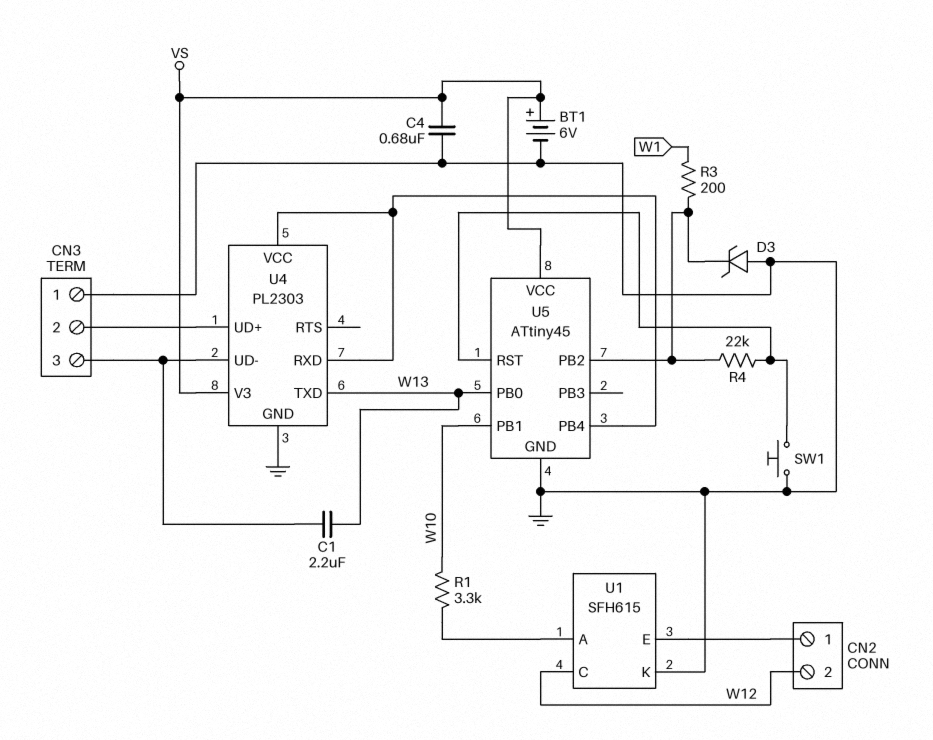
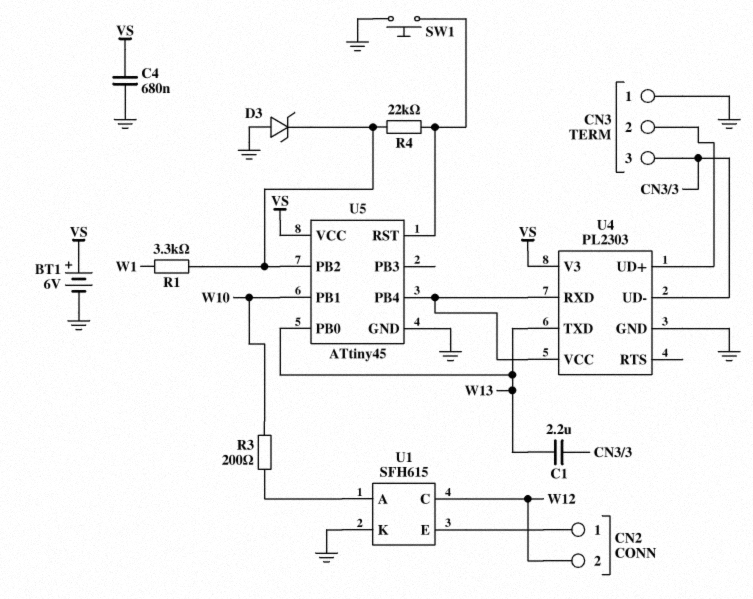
R1: 3.3k (U1/A, W10) -> 3.3k (U5/PB2, W1)
R3: 200 (U5/PB2, W1) -> 200 (U1/A, W10)

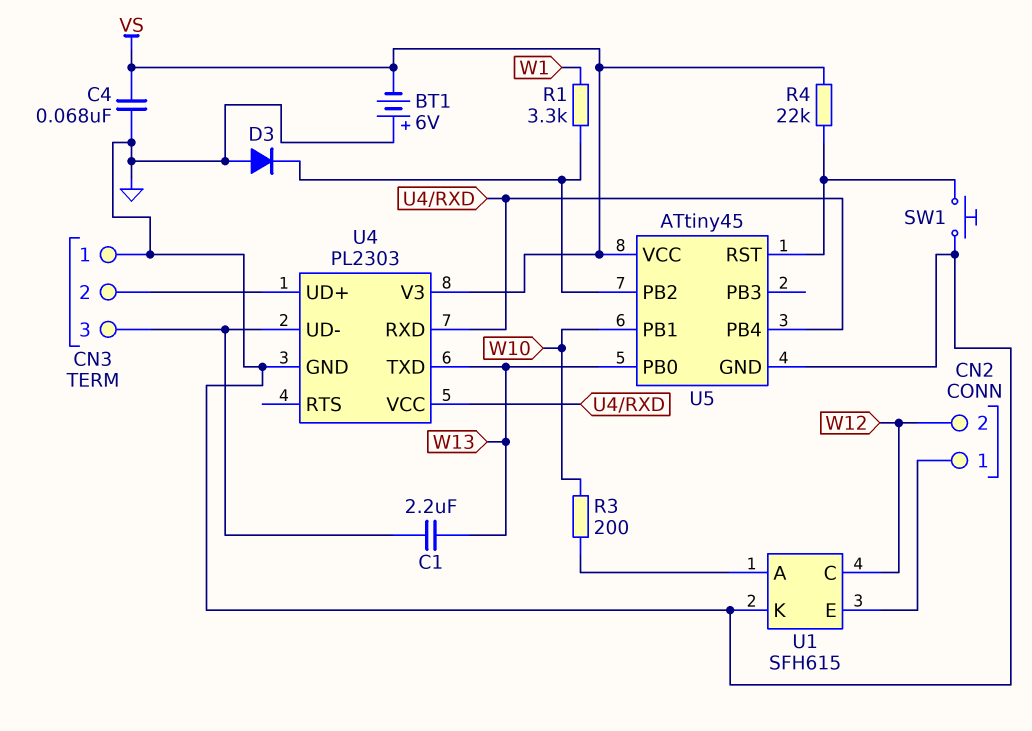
BT1: 6V (plus VS, minus GND) -> 6V (plus GND, minus VS)
C4: 680nF (GND, VS) -> 68nF (GND, VS)
D3: zener (A GND, K U5/PB2) -> diode (A GND, K U5/PB2)
R4: 22k (U5/PB2, U5/RST) -> 22k (U5/RST, VS)

